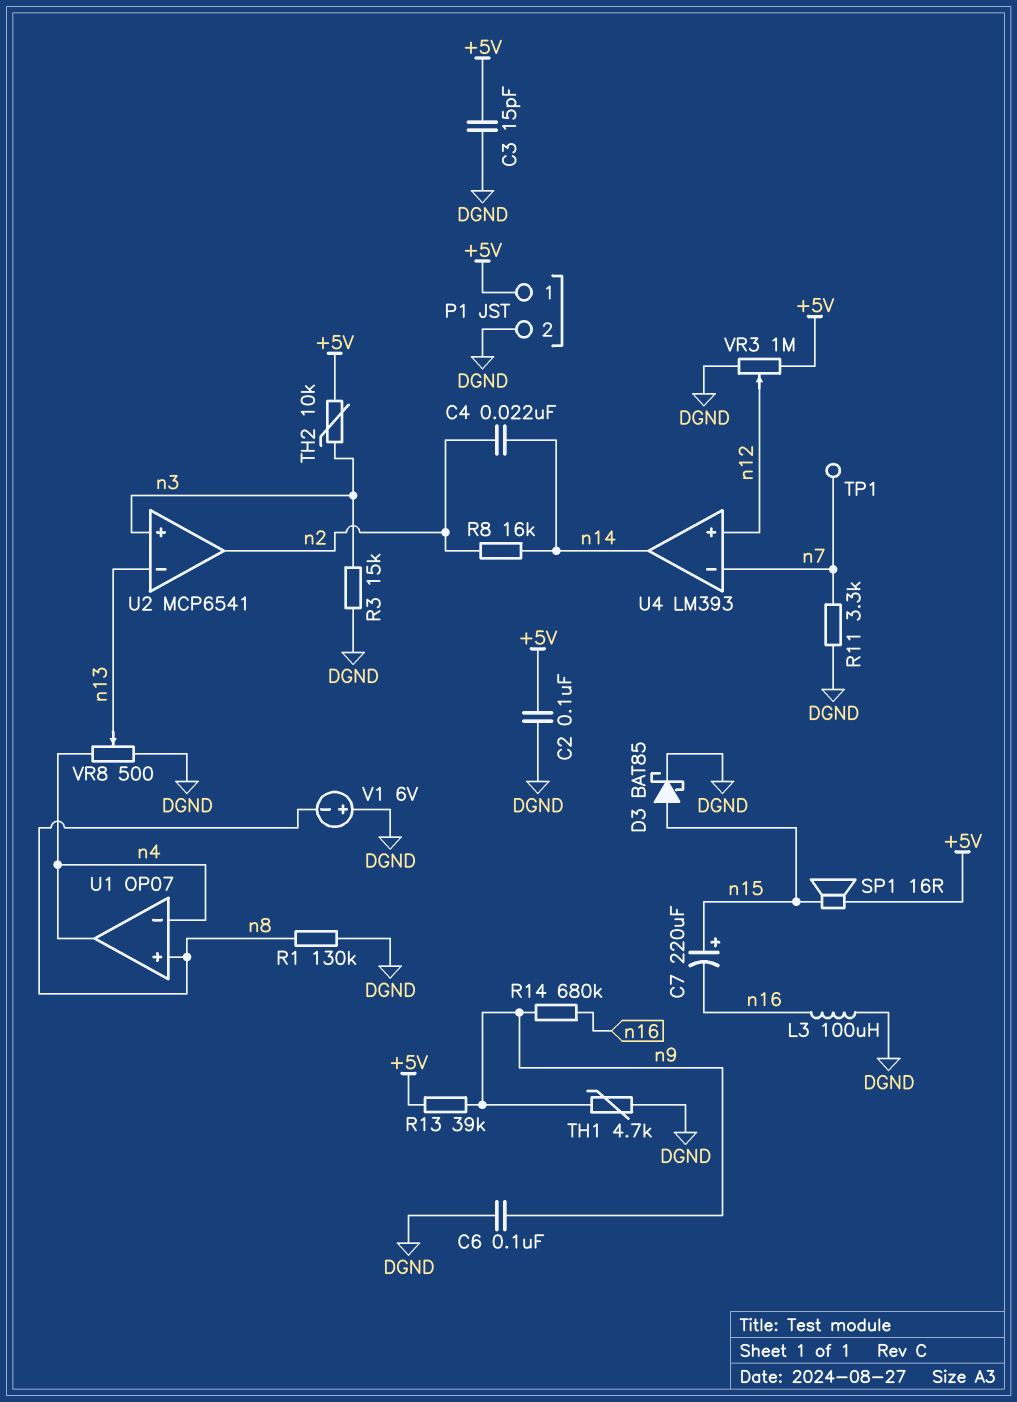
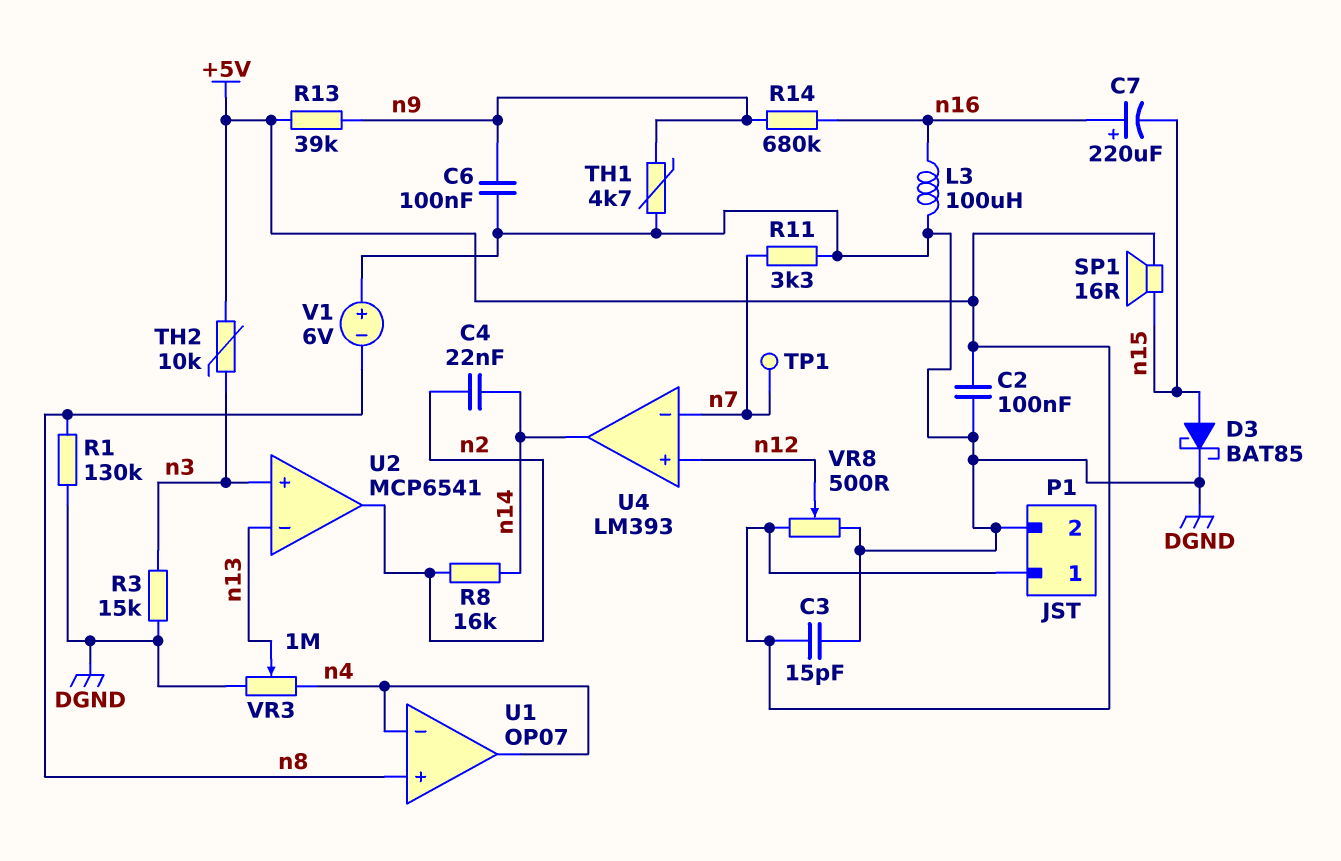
C7: 220uF (plus n15, minus n16) -> 220uF (plus n16, minus n15)
VR3: 1M (+5V, DGND, wiper n12) -> 1M (DGND, n4, wiper n13)
VR8: 500 (DGND, n4, wiper n13) -> 500 (+5V, DGND, wiper n12)

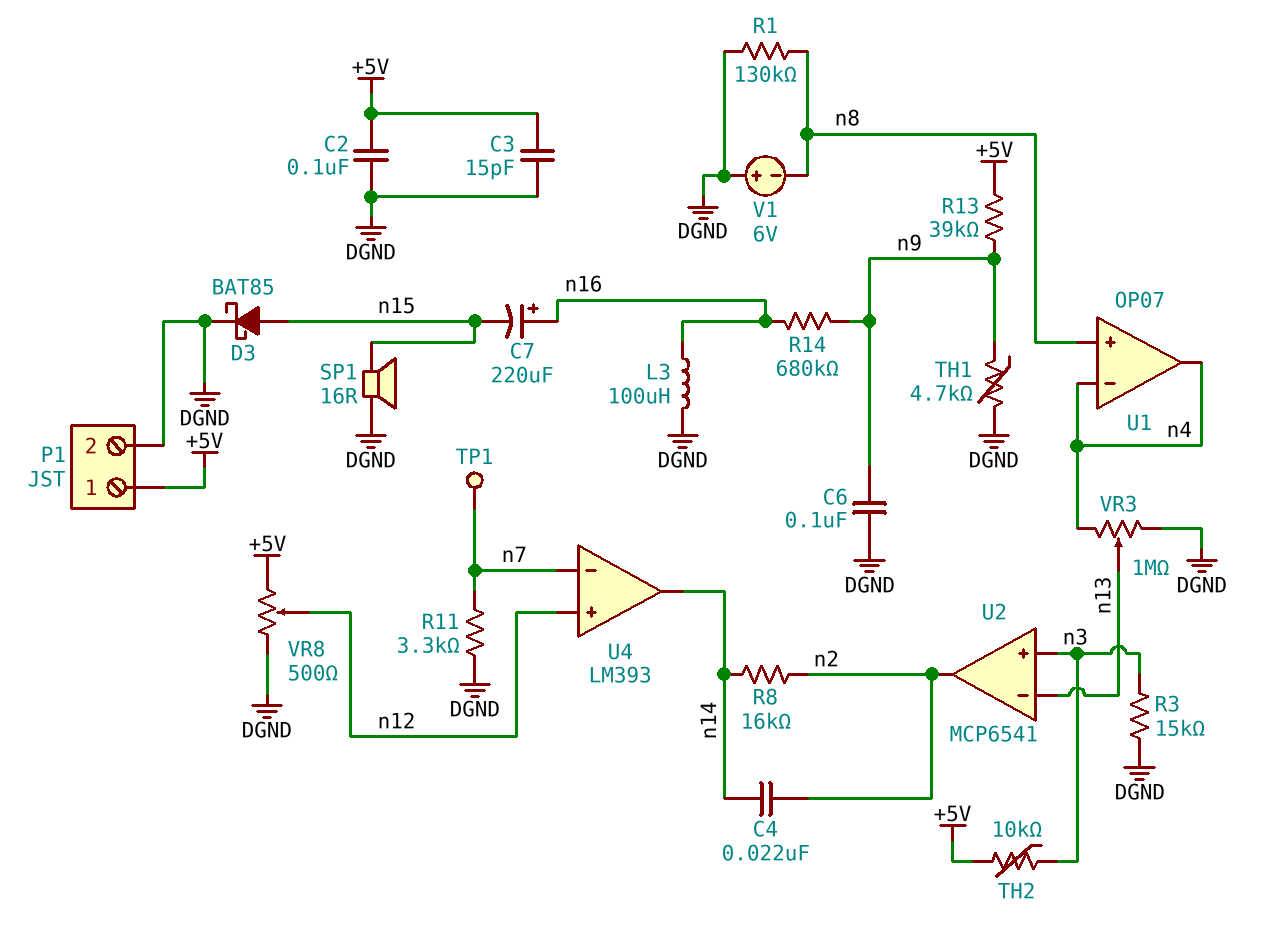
SP1: speaker 16R (+5V, n15) -> speaker 16R (DGND, n15)

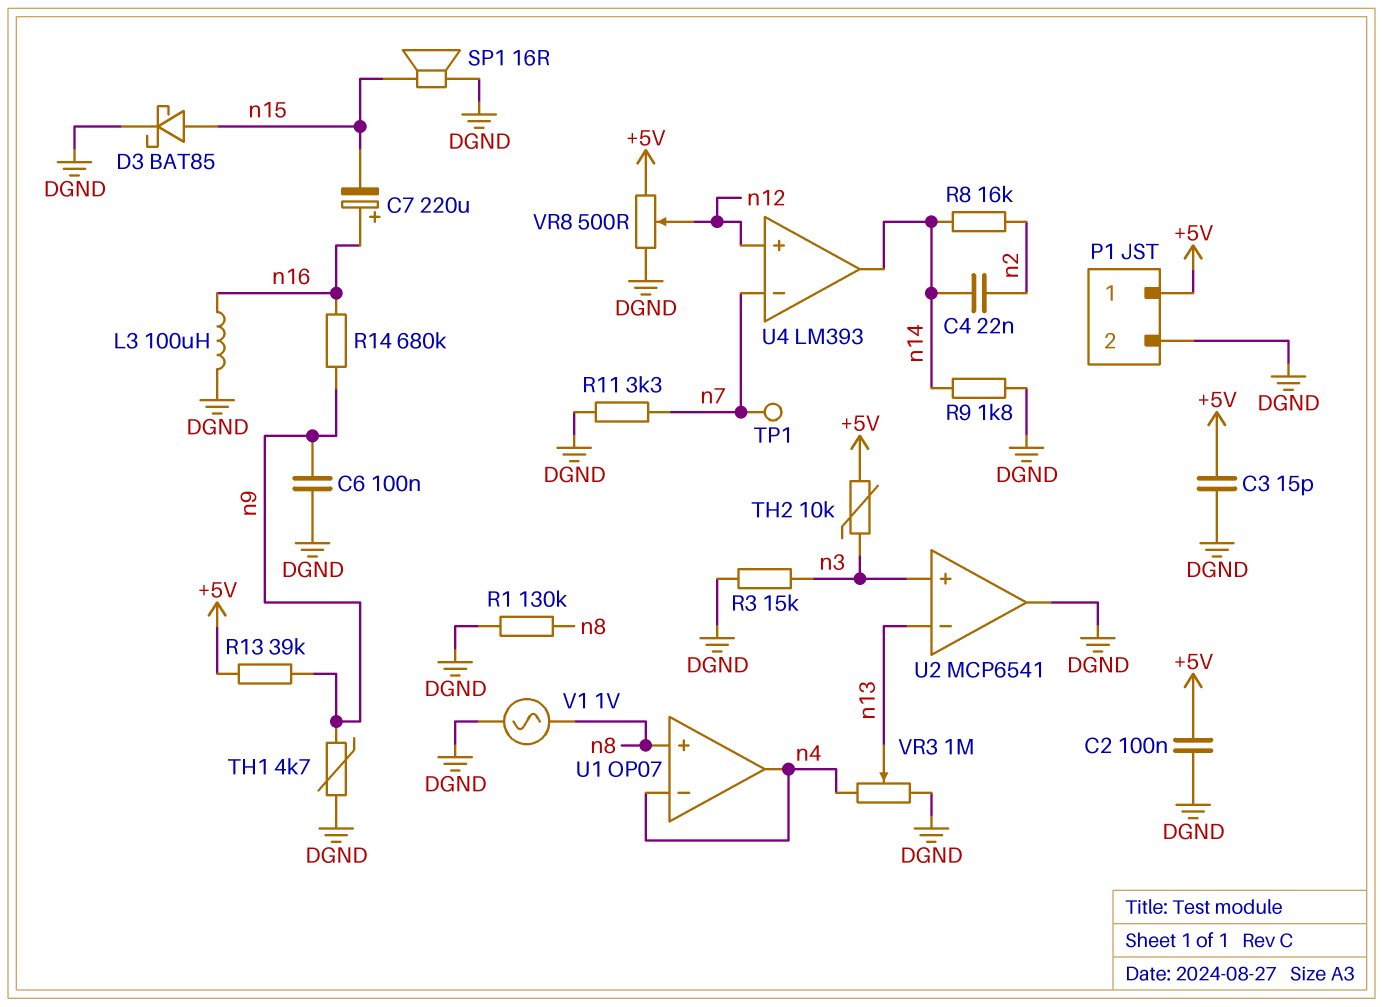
R9: none -> 1.8k (DGND, n14)
U2 pin out: n2 -> DGND
V1: 6V (plus DGND, minus n8) -> AC 1V (DGND, n8)

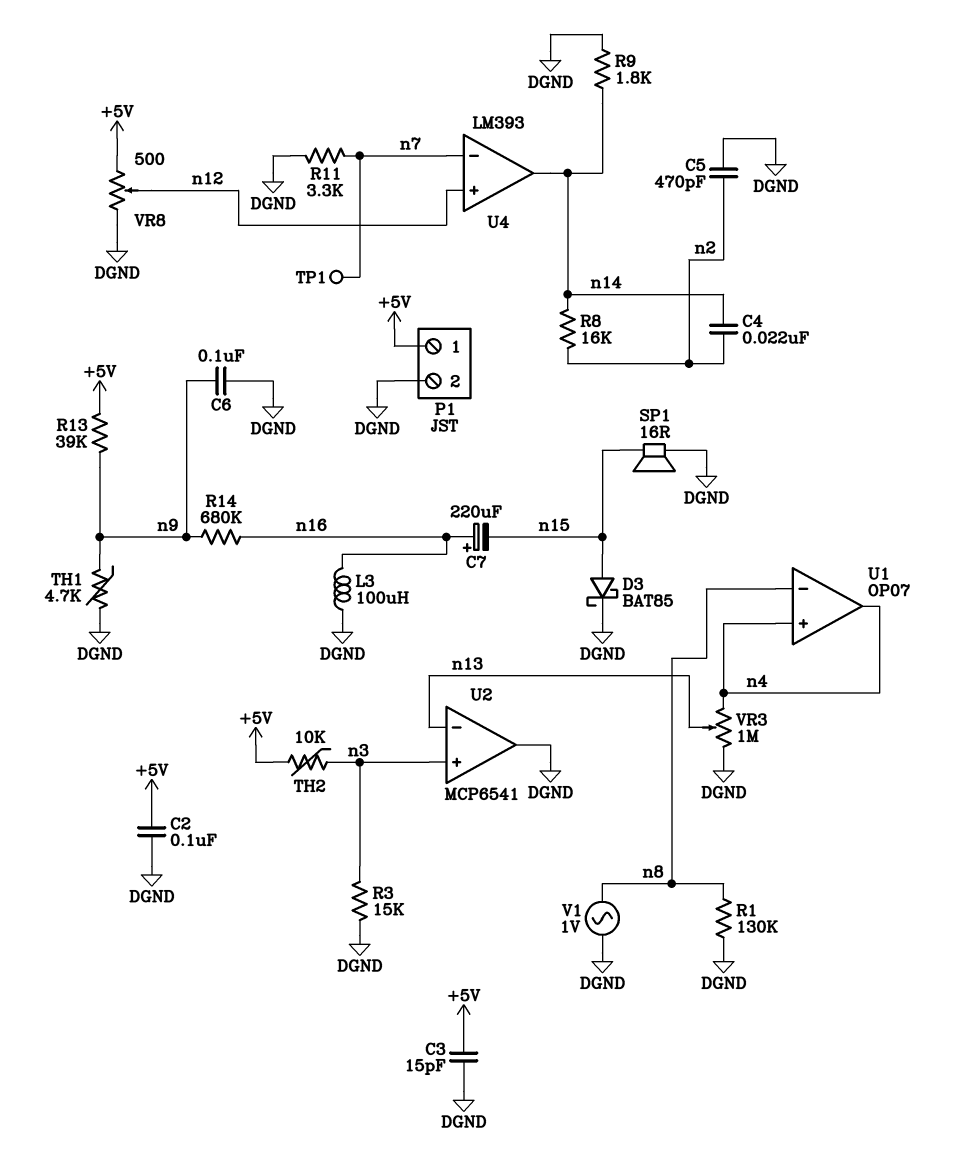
C5: none -> 470pF (DGND, n2)
U1 pin in+: n8 -> n4
U1 pin in-: n4 -> n8

